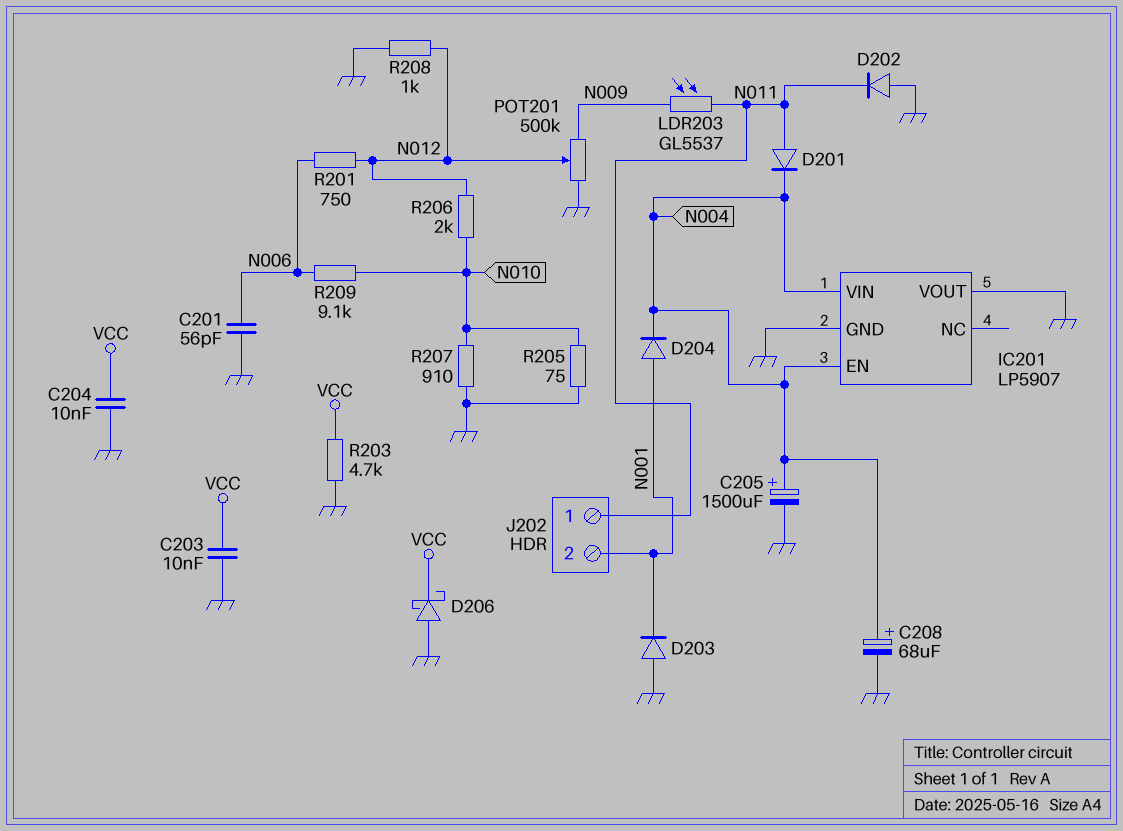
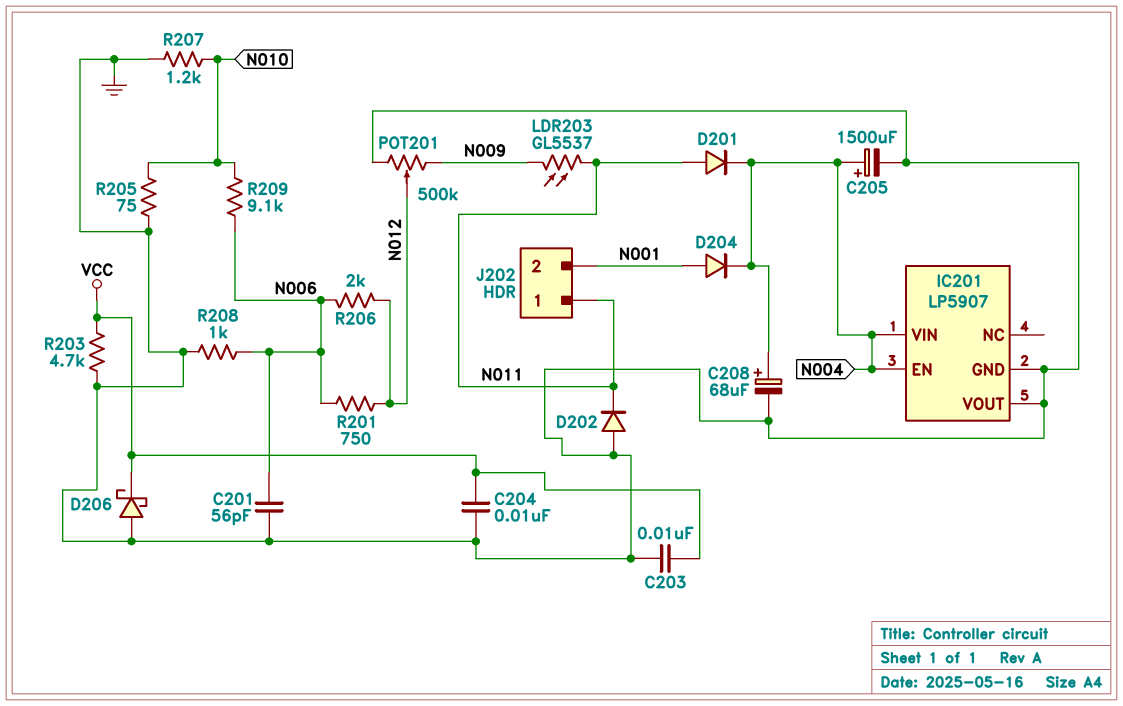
D203: diode (A GND, K N001) -> none
R206: 2k (N010, N012) -> 2k (N006, N012)
R207: 910 (GND, N010) -> 1.2k (GND, N010)
R208: 1k (GND, N012) -> 1k (GND, N006)

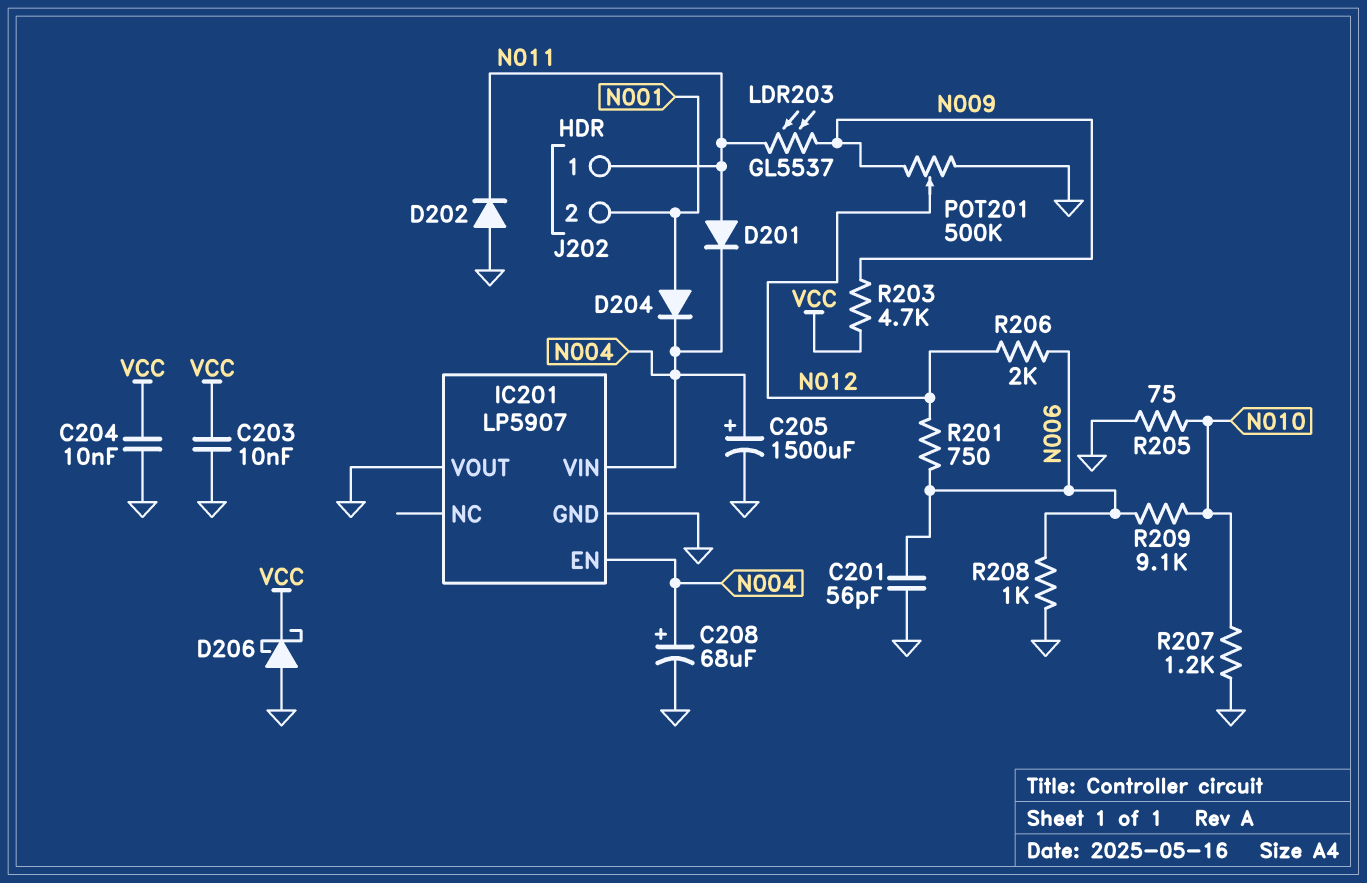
R203: 4.7k (GND, VCC) -> 4.7k (N009, VCC)

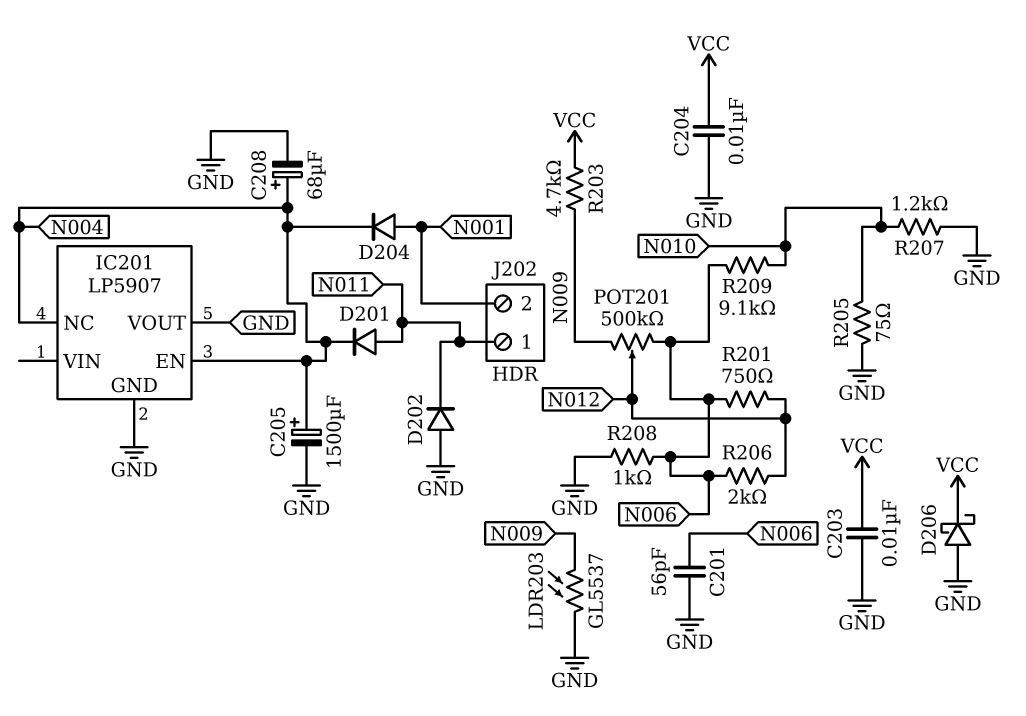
IC201 pin NC: none -> N004
IC201 pin VIN: N004 -> none
LDR203: GL5537 (N009, N011) -> GL5537 (GND, N009)
POT201: 500k (GND, N009, wiper N012) -> 500k (N006, N009, wiper N012)

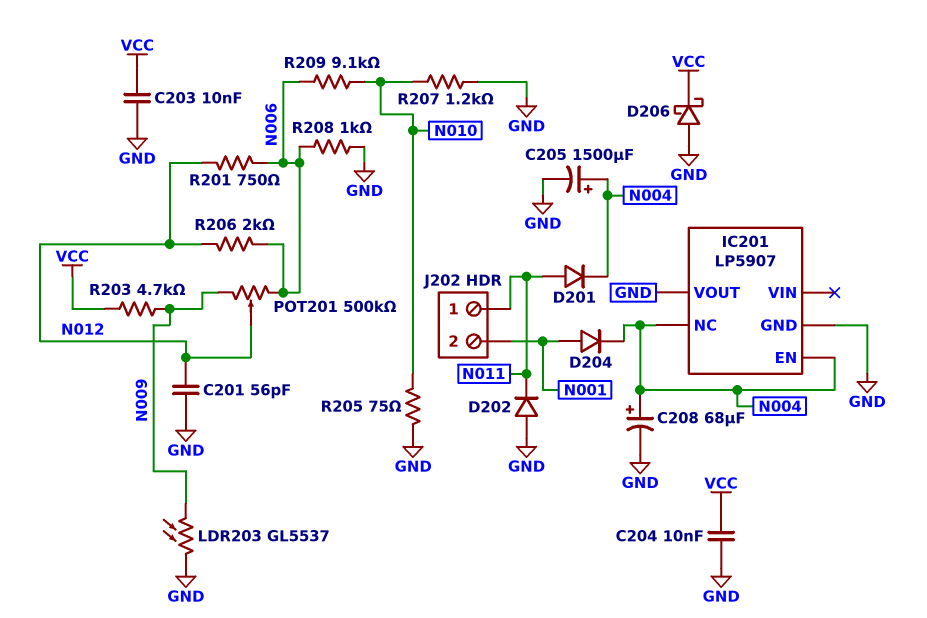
C201: 56pF (GND, N006) -> 56pF (GND, N012)

